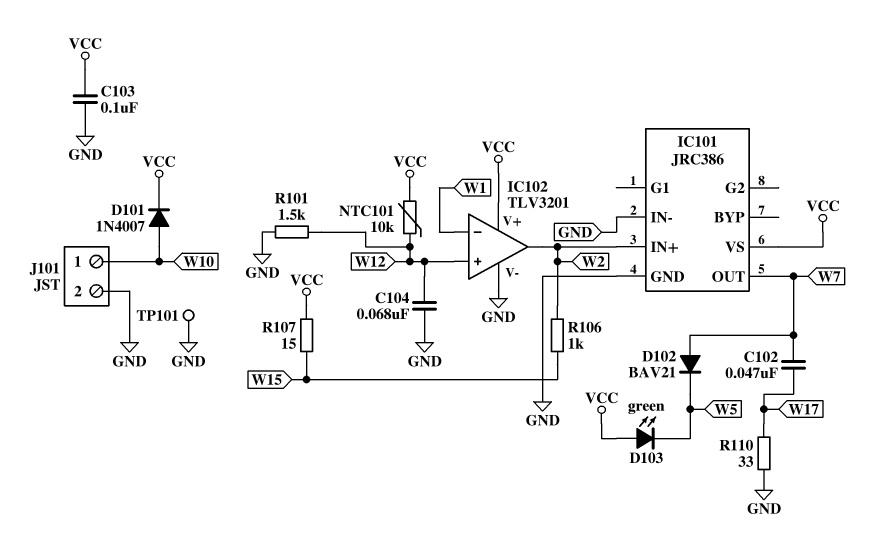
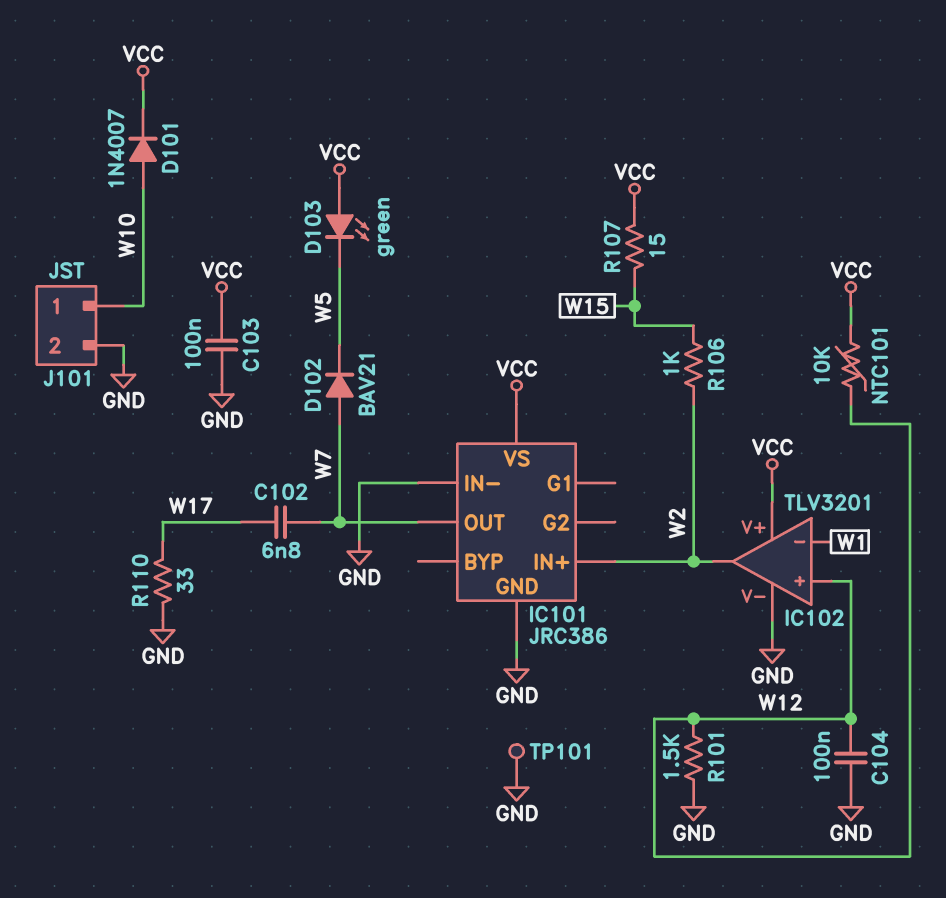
C102: 47nF (W7, W17) -> 6.8nF (W7, W17)
C104: 68nF (GND, W12) -> 100nF (GND, W12)

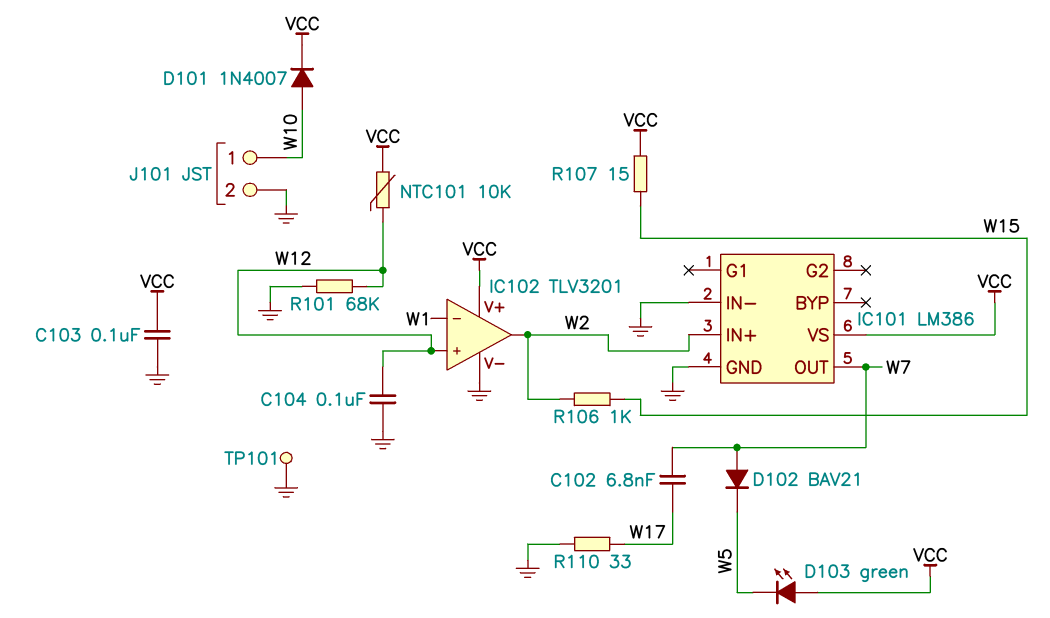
IC101: JRC386 -> LM386
R101: 1.5k (GND, W12) -> 68k (GND, W12)

